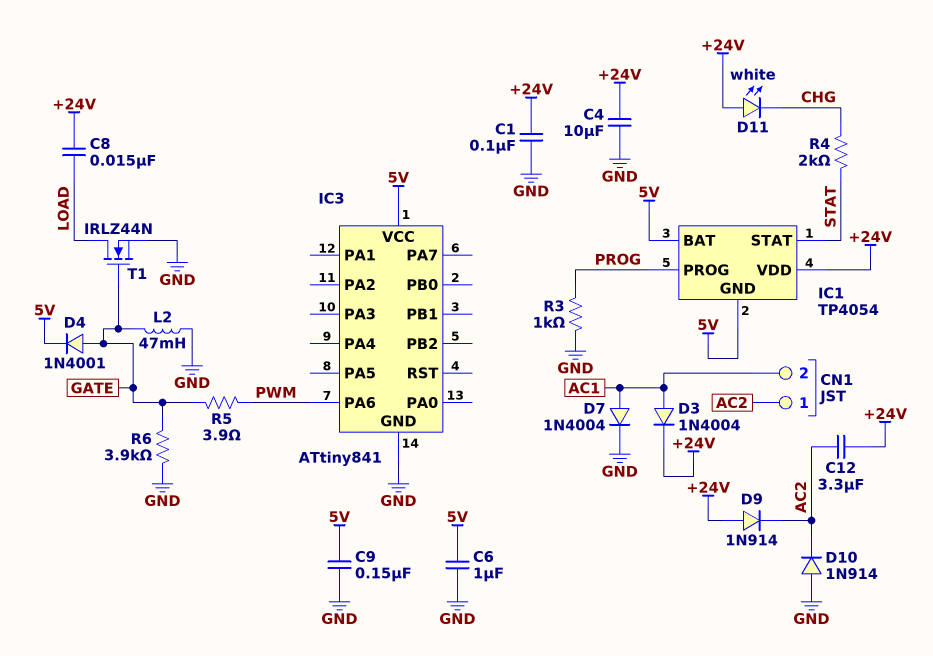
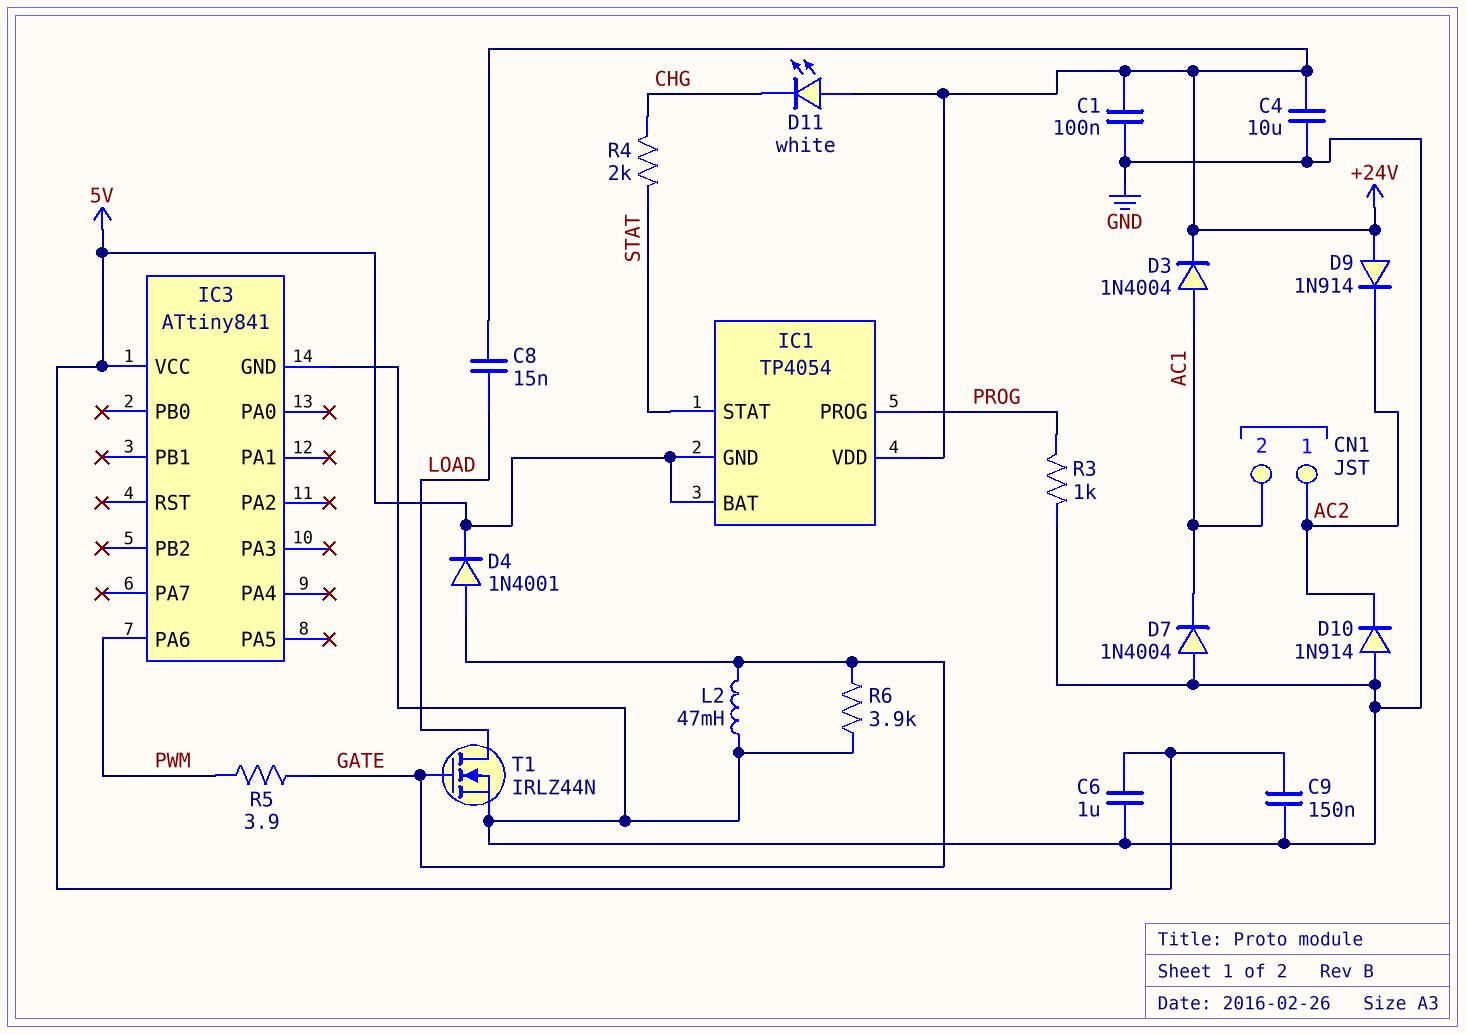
C12: 3.3uF (+24V, AC2) -> none
D7: diode 1N4004 (A AC1, K GND) -> diode 1N4004 (A GND, K AC1)

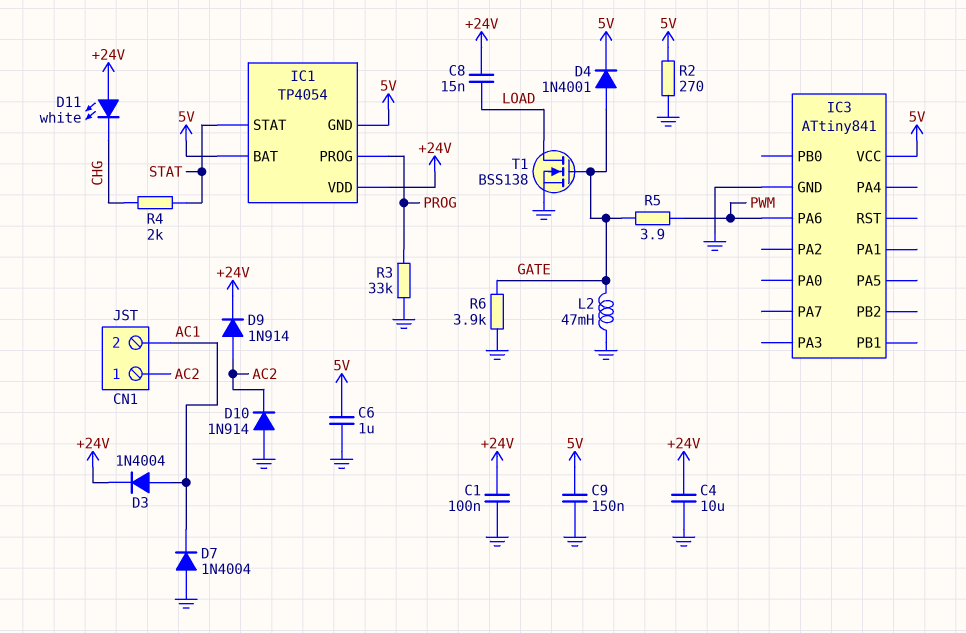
D9: diode 1N914 (A +24V, K AC2) -> diode 1N914 (A AC2, K +24V)
R2: none -> 270 (5V, GND)
R3: 1k (GND, PROG) -> 33k (GND, PROG)
T1: NMOS IRLZ44N (G GATE, D LOAD, S GND) -> NMOS BSS138 (G GATE, D LOAD, S GND)

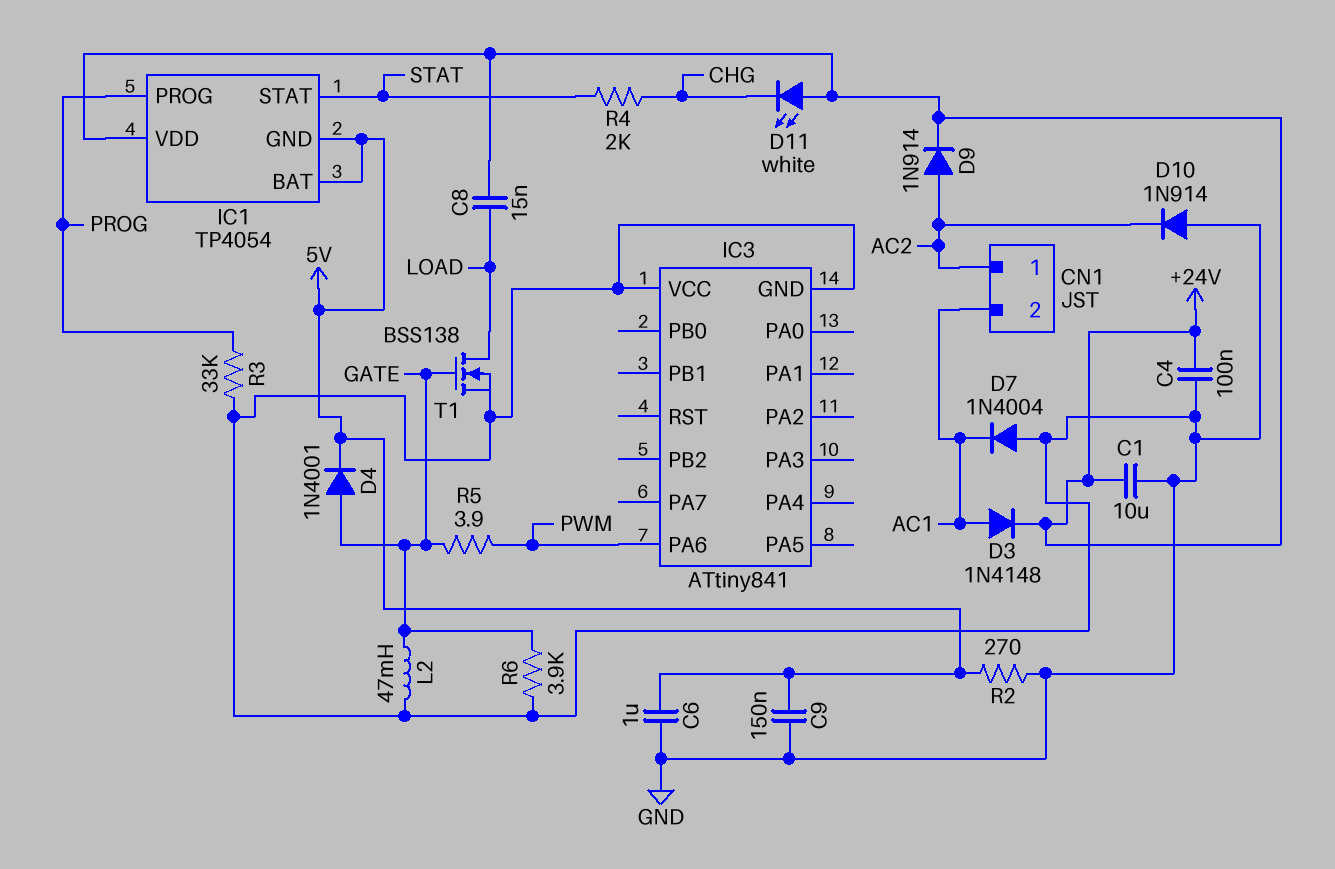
C1: 100nF (+24V, GND) -> 10uF (+24V, GND)
C4: 10uF (+24V, GND) -> 100nF (+24V, GND)
D3: diode 1N4004 (A AC1, K +24V) -> diode 1N4148 (A AC1, K +24V)
IC3 pin VCC: 5V -> GND

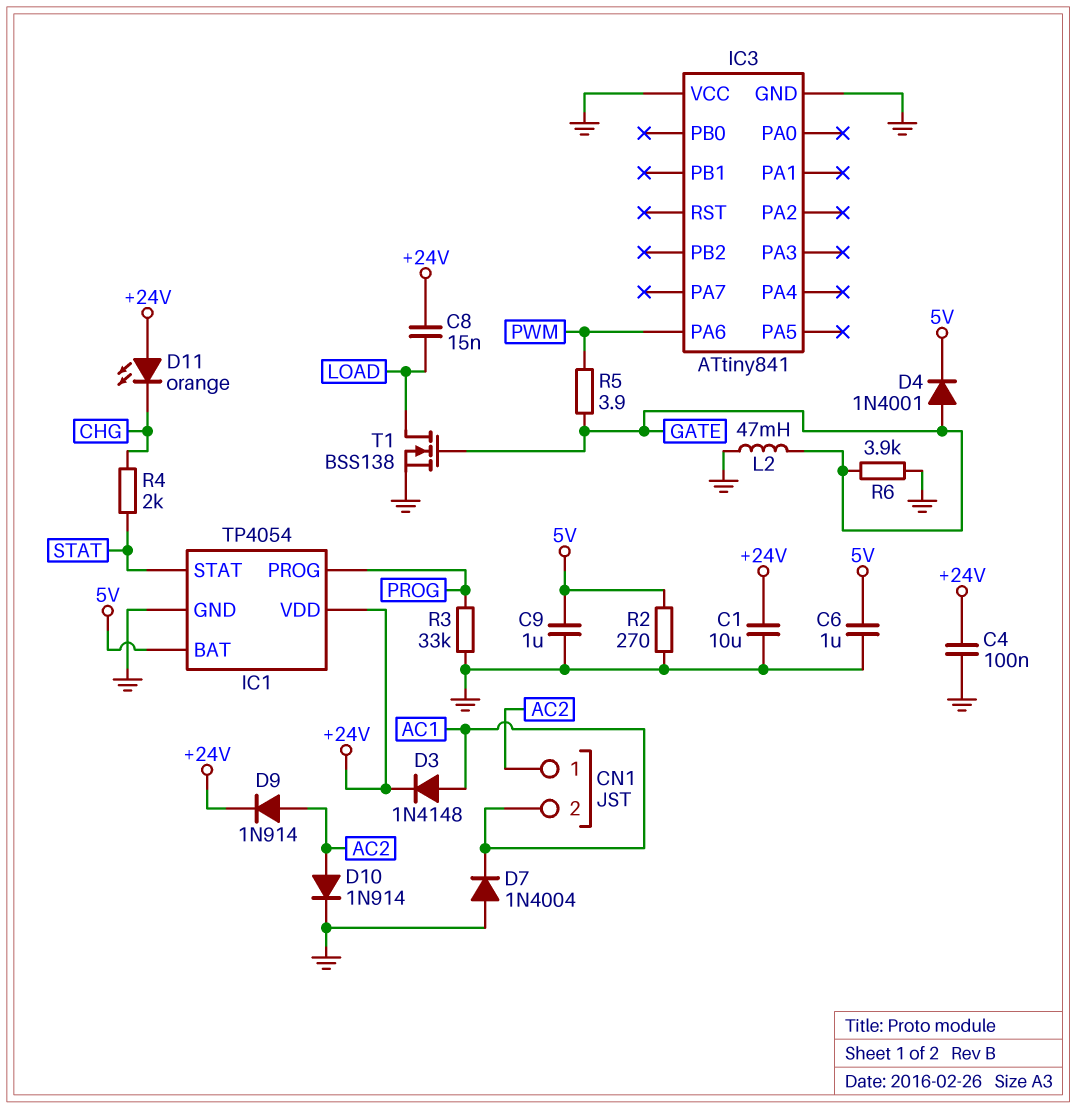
C9: 150nF (5V, GND) -> 1uF (5V, GND)
D10: diode 1N914 (A GND, K AC2) -> diode 1N914 (A AC2, K GND)
D11: LED white (A +24V, K CHG) -> LED orange (A +24V, K CHG)
IC1 pin GND: 5V -> GND

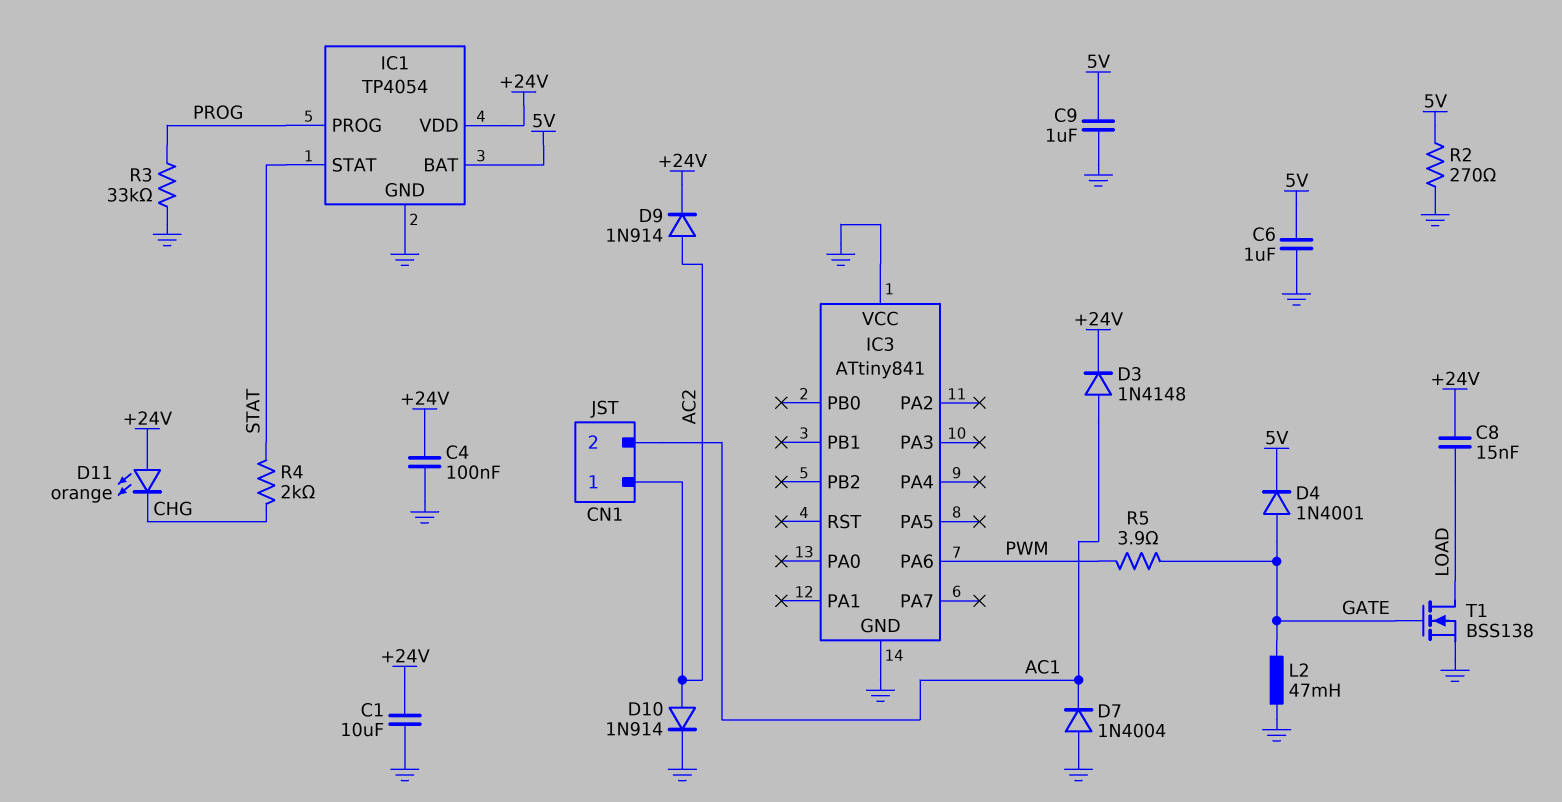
R6: 3.9k (GATE, GND) -> none

